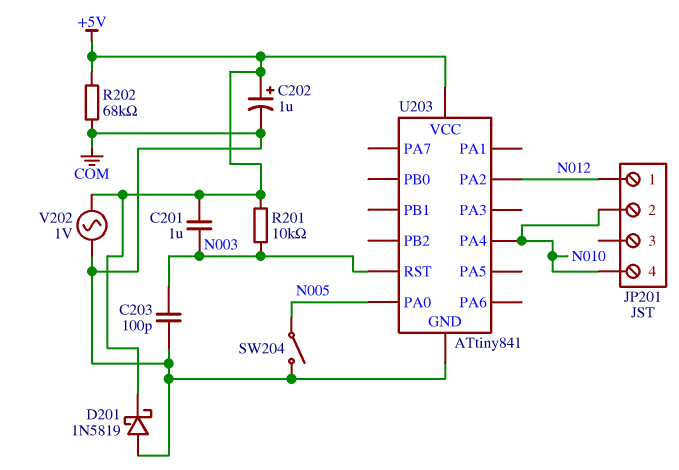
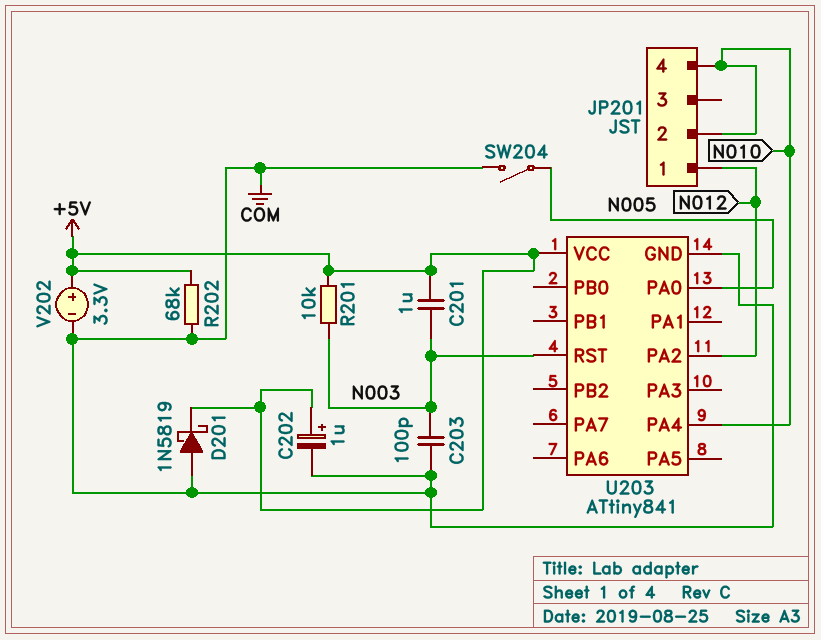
V202: AC 1V (+5V, COM) -> 3.3V (plus +5V, minus COM)

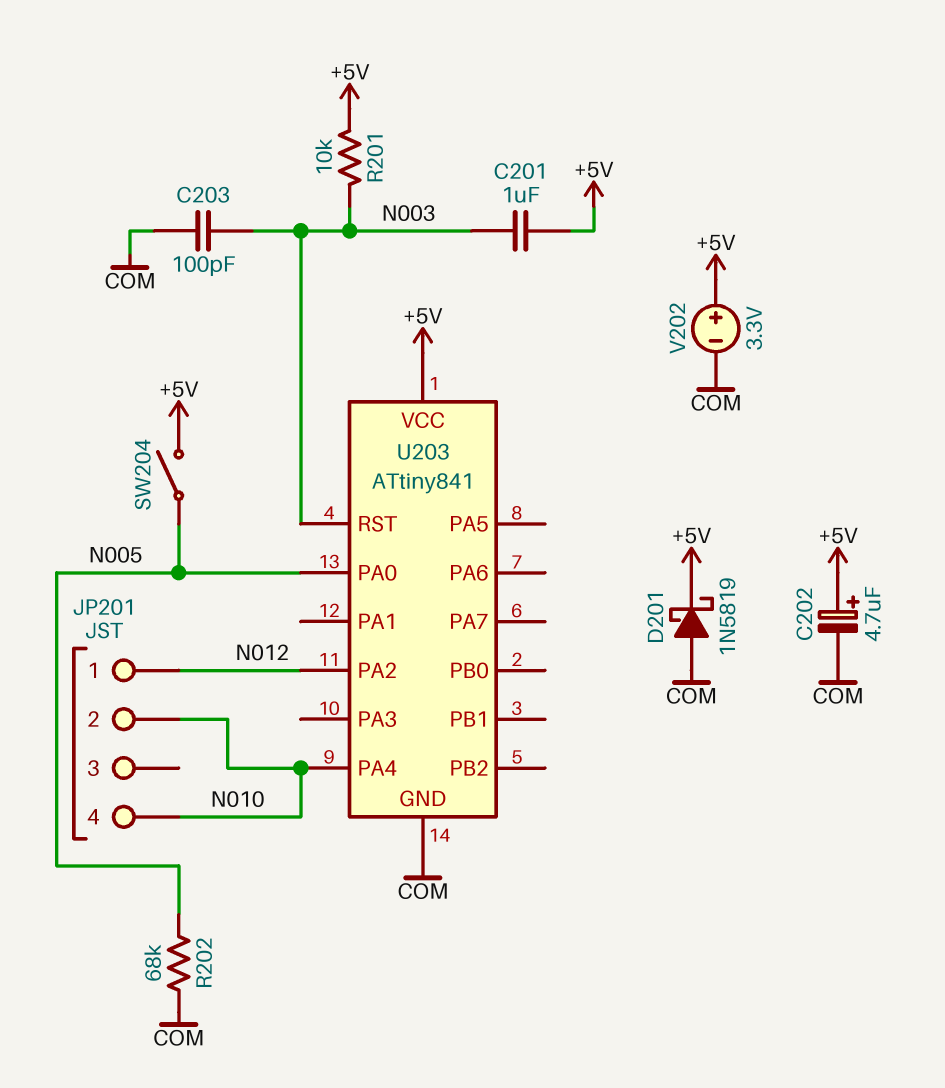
C202: 1uF (plus +5V, minus COM) -> 4.7uF (plus +5V, minus COM)
R202: 68k (+5V, COM) -> 68k (COM, N005)
SW204: switch (COM, N005) -> switch (+5V, N005)

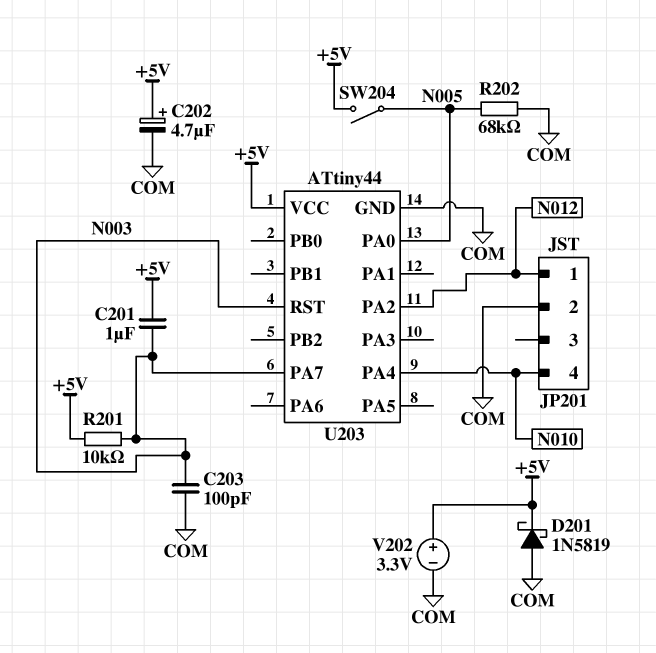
JP201 pin 2: N010 -> COM
U203: ATtiny841 -> ATtiny44
U203 pin PA7: none -> N003

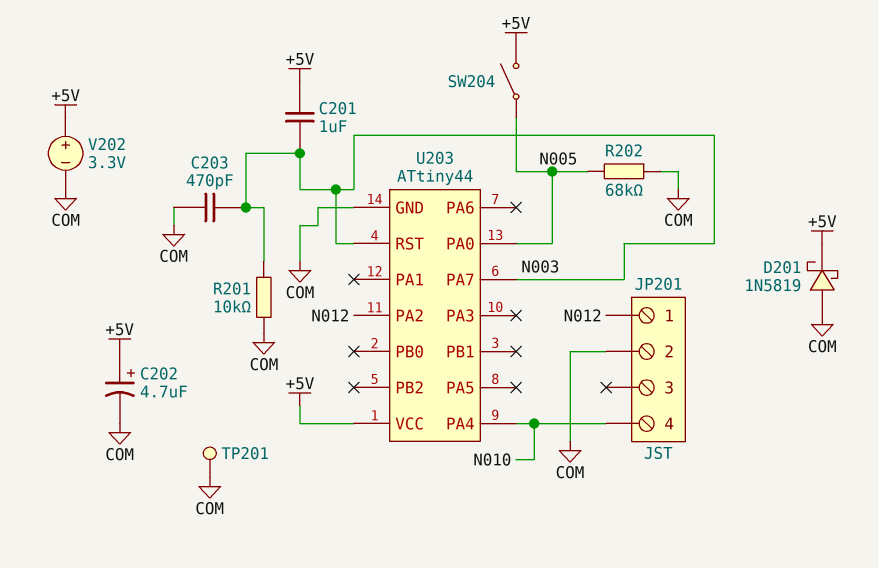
C203: 100pF (COM, N003) -> 470pF (COM, N003)
R201: 10k (+5V, N003) -> 10k (COM, N003)
TP201: none -> test point (COM)

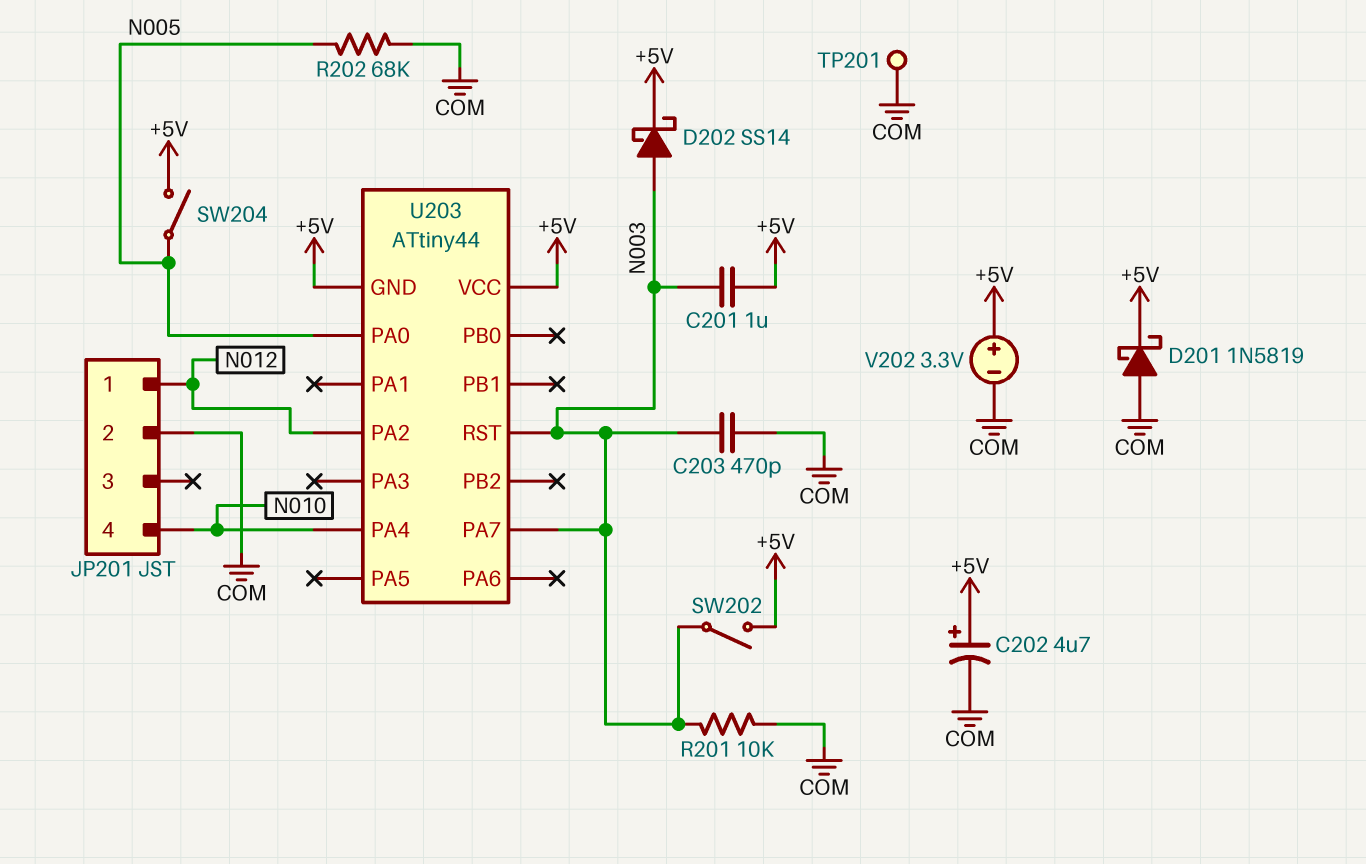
D202: none -> schottky SS14 (A N003, K +5V)
SW202: none -> switch (+5V, N003)
U203 pin GND: COM -> +5V

